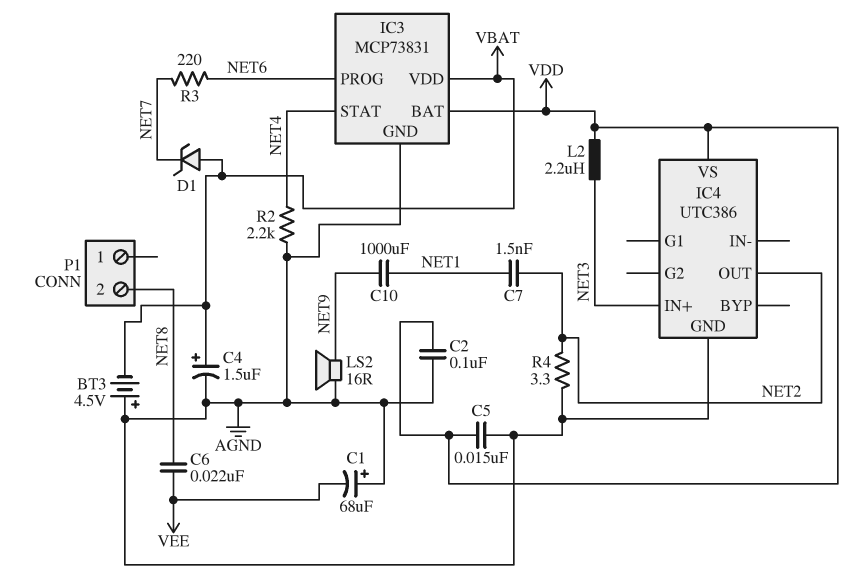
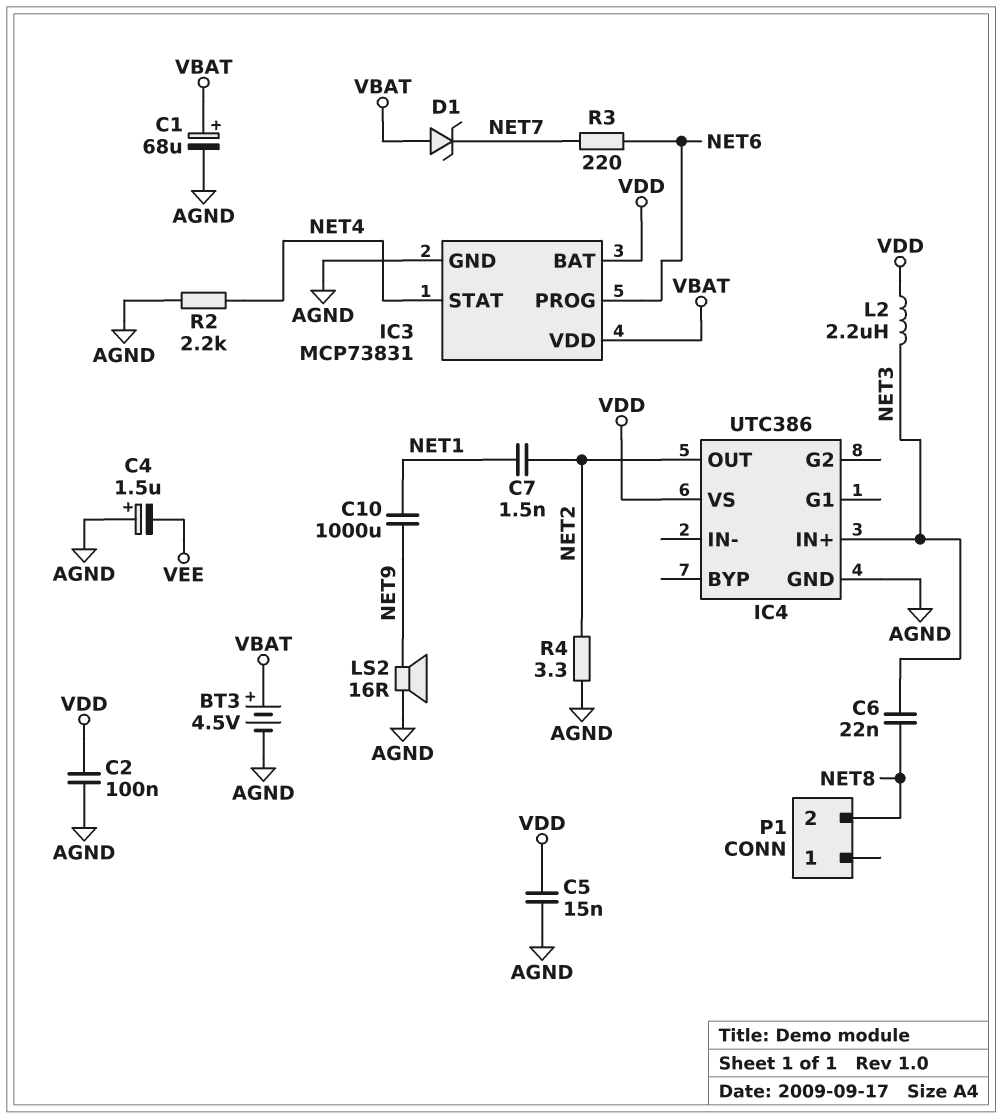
BT3: 4.5V (plus AGND, minus VBAT) -> 4.5V (plus VBAT, minus AGND)
C1: 68uF (plus AGND, minus VEE) -> 68uF (plus VBAT, minus AGND)
C4: 1.5uF (plus VBAT, minus AGND) -> 1.5uF (plus AGND, minus VEE)
C6: 22nF (NET8, VEE) -> 22nF (NET3, NET8)

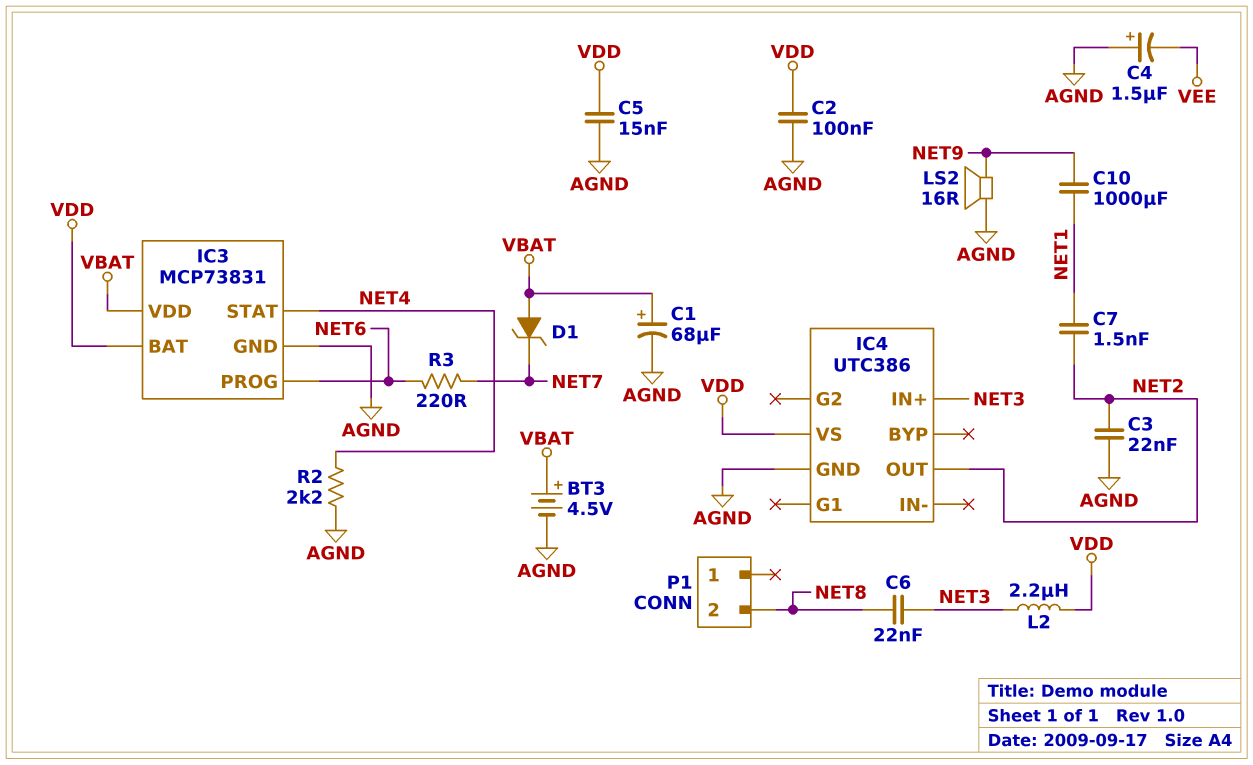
C3: none -> 22nF (AGND, NET2)
R4: 3.3 (AGND, NET2) -> none

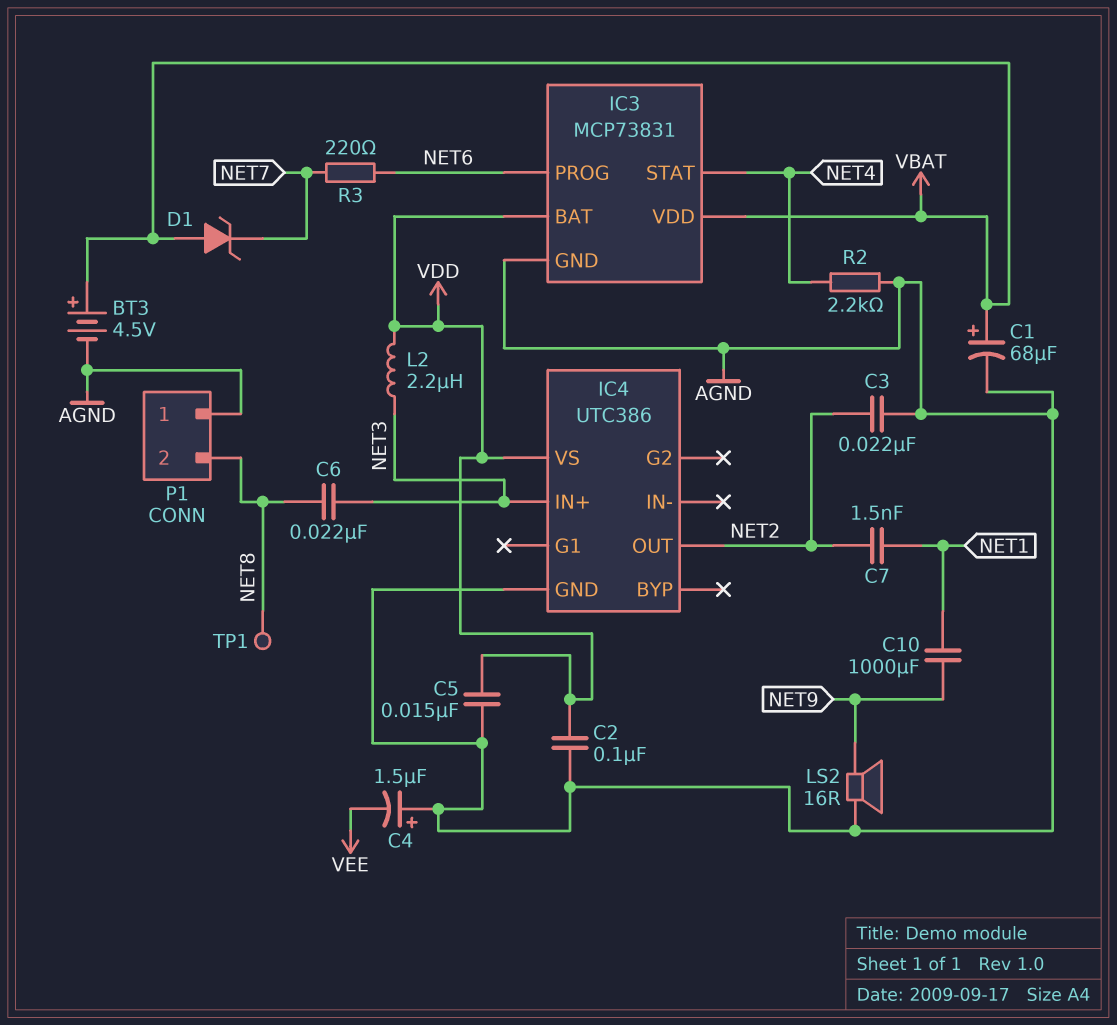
P1 pin 1: none -> AGND
TP1: none -> test point (NET8)

